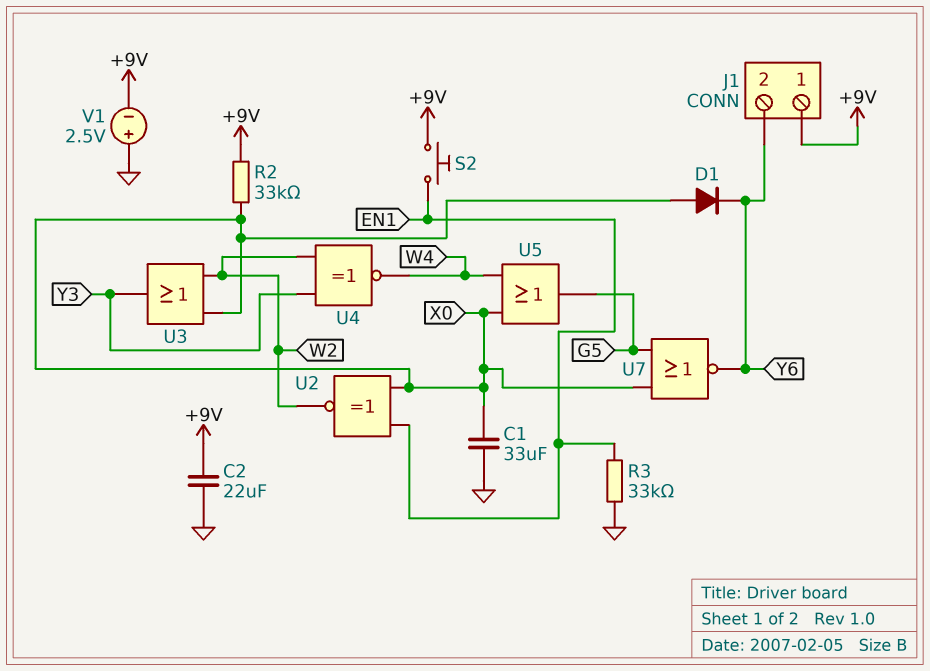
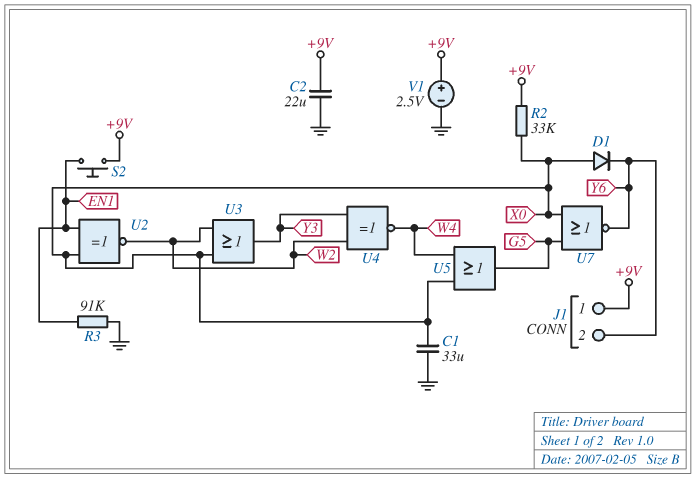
R3: 33k (EN1, GND) -> 91k (EN1, GND)
V1: 2.5V (plus GND, minus +9V) -> 2.5V (plus +9V, minus GND)

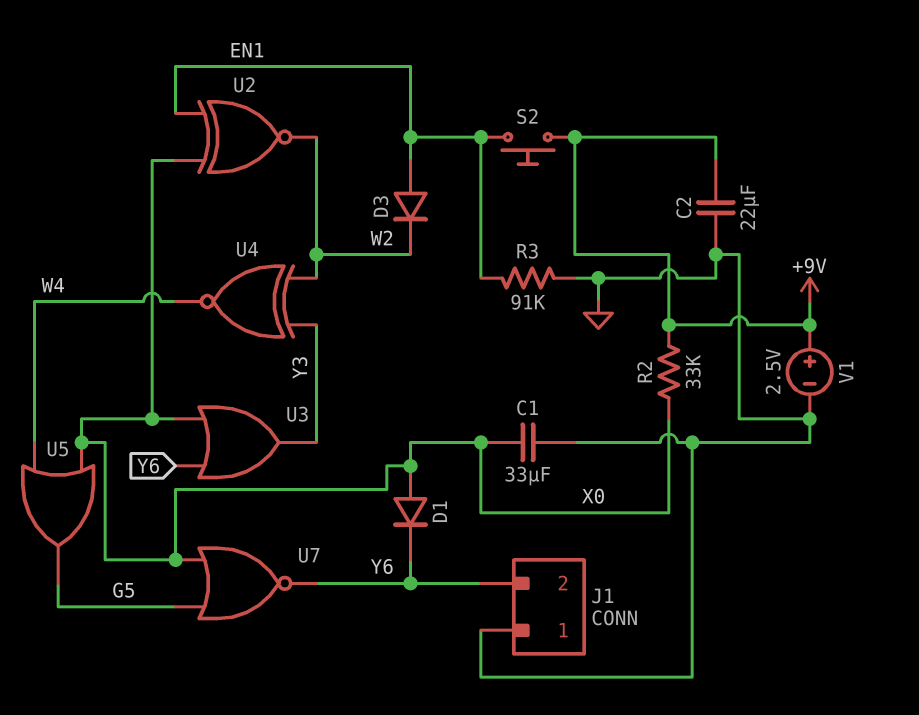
D3: none -> diode (A EN1, K W2)
J1 pin 1: +9V -> GND
U3: OR (in W2, in X0, out Y3) -> OR (in X0, in Y6, out Y3)

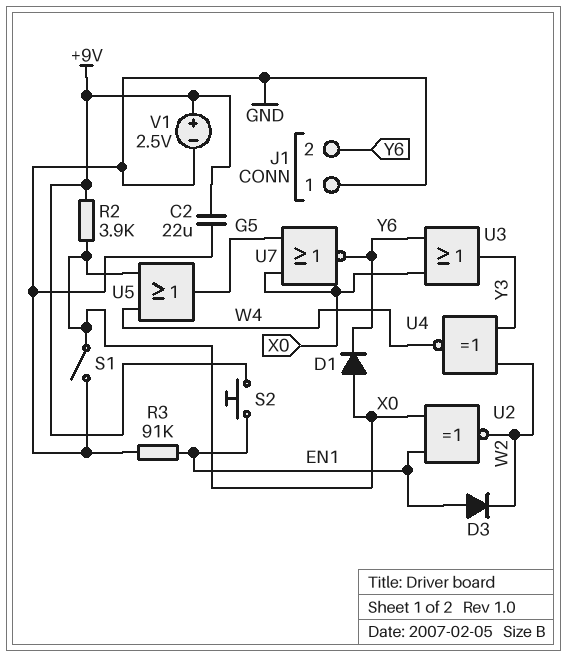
C1: 33uF (GND, X0) -> none
R2: 33k (+9V, X0) -> 3.9k (+9V, X0)
S1: none -> switch (GND, X0)

